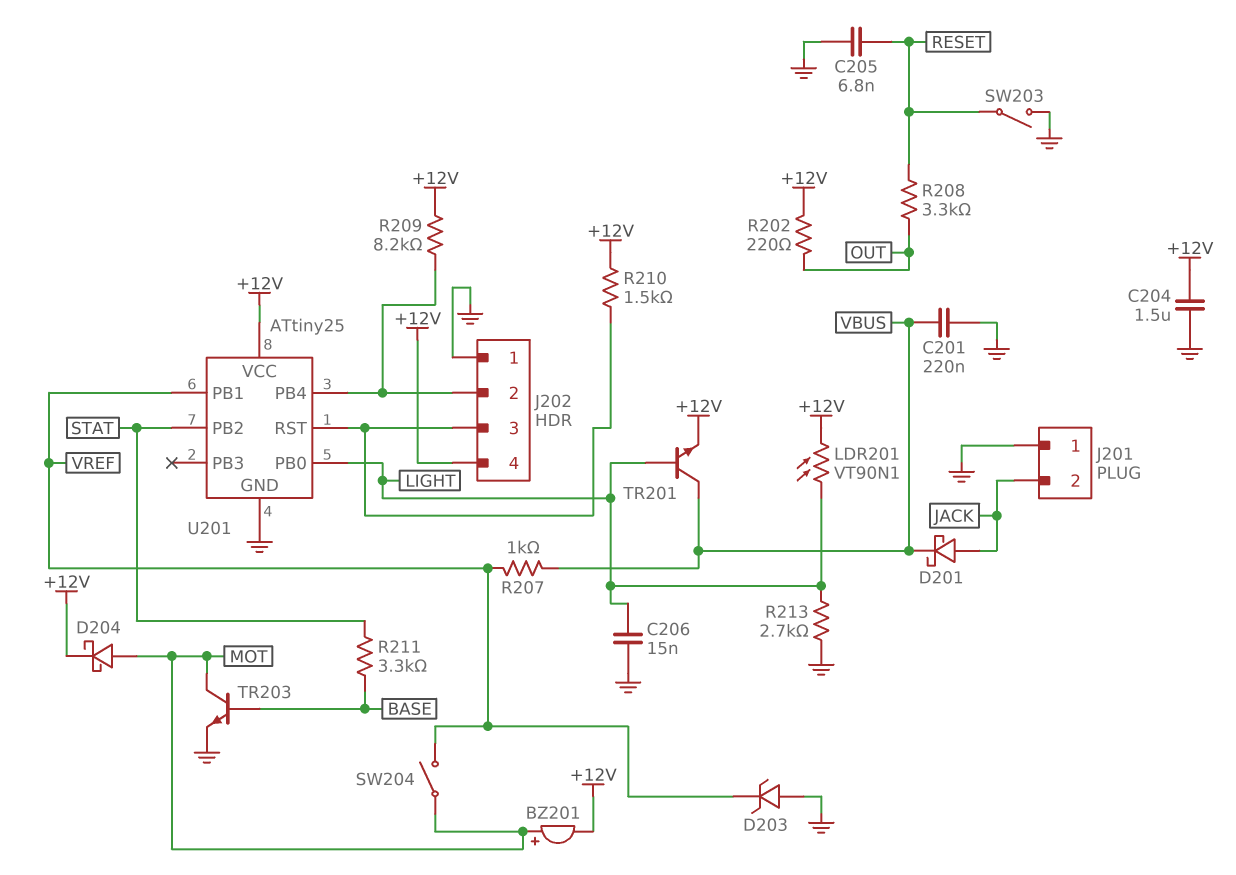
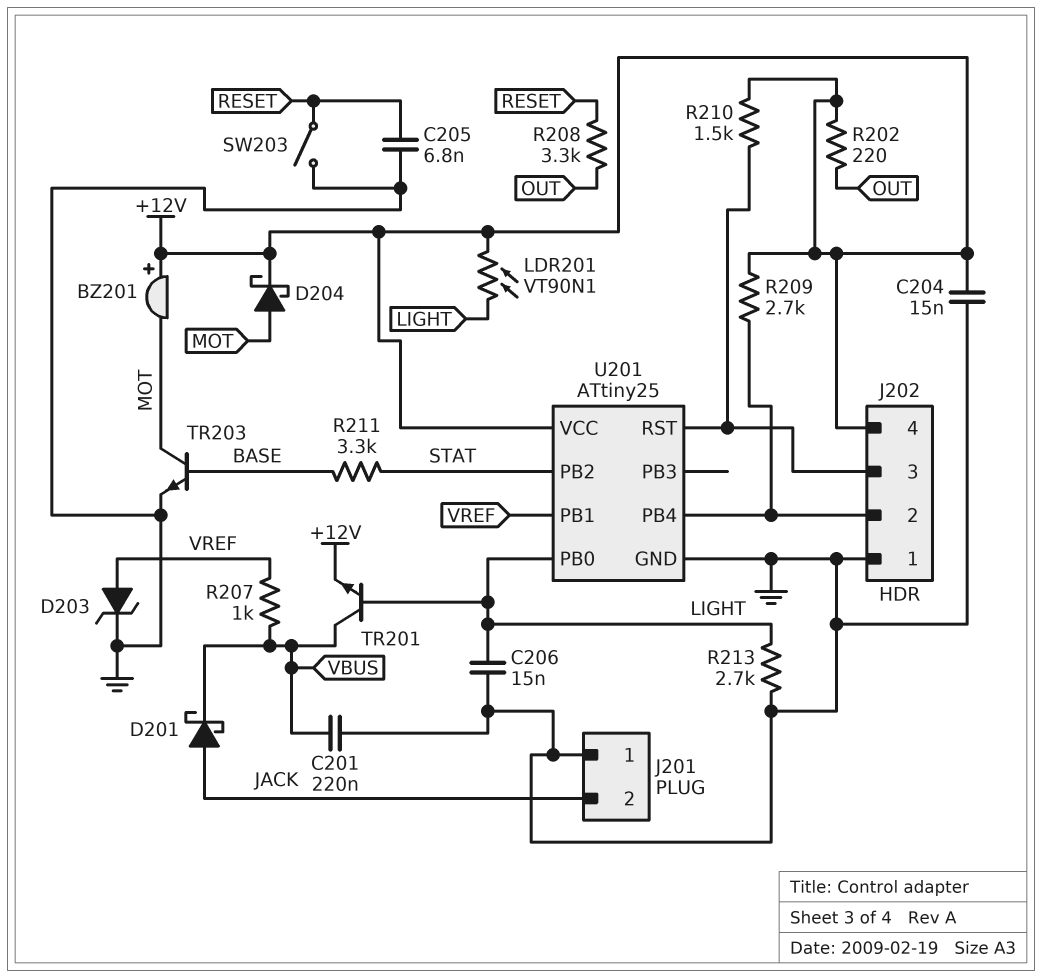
BZ201: buzzer (plus MOT, minus +12V) -> buzzer (plus +12V, minus MOT)
C204: 1.5uF (+12V, GND) -> 15nF (+12V, GND)
D203: zener (A GND, K VREF) -> zener (A VREF, K GND)
R209: 8.2k (+12V, J202/2) -> 2.7k (+12V, J202/2)
SW204: switch (MOT, VREF) -> none

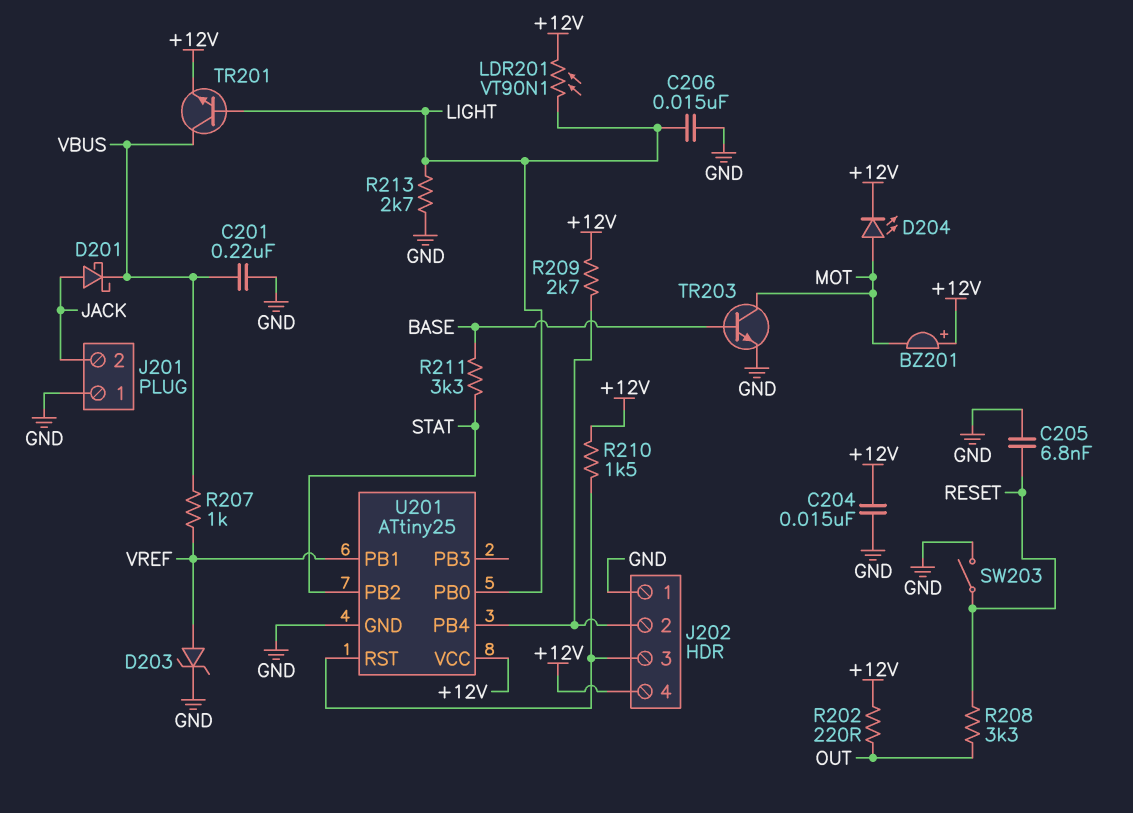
D204: schottky (A MOT, K +12V) -> LED (A MOT, K +12V)

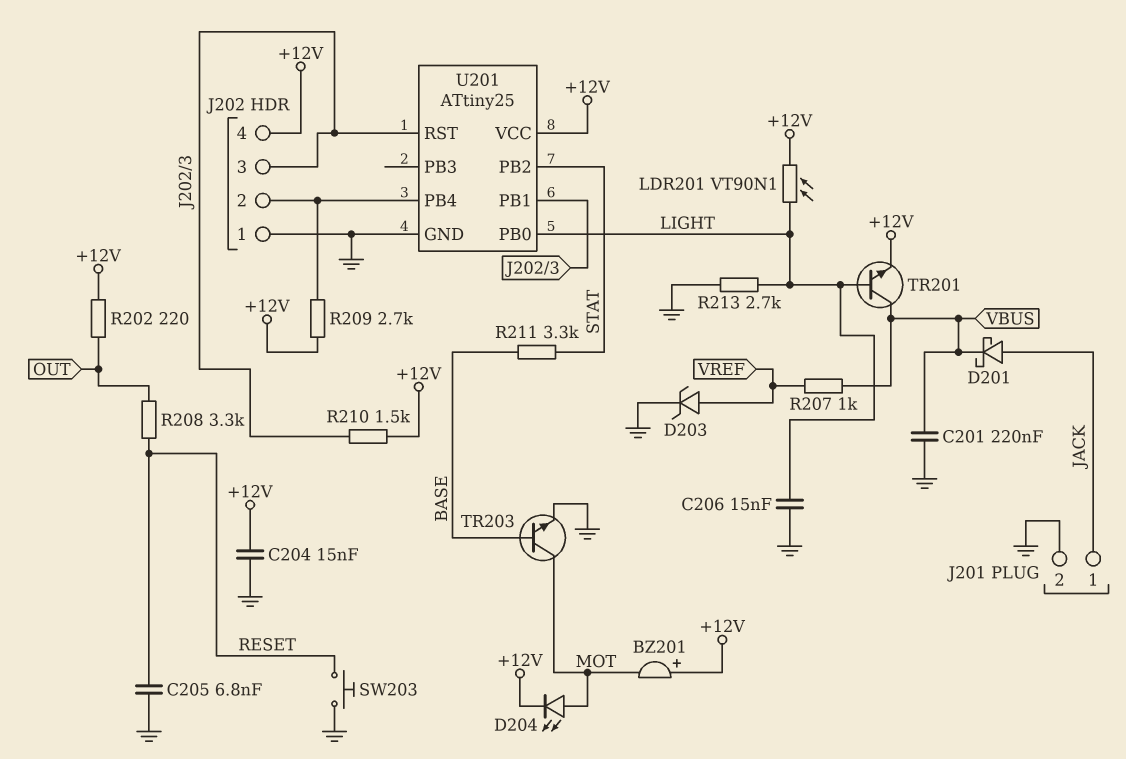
J201 pin 1: GND -> JACK
J201 pin 2: JACK -> GND
SW203: switch (GND, RESET) -> button (GND, RESET)
U201 pin PB1: VREF -> J202/3

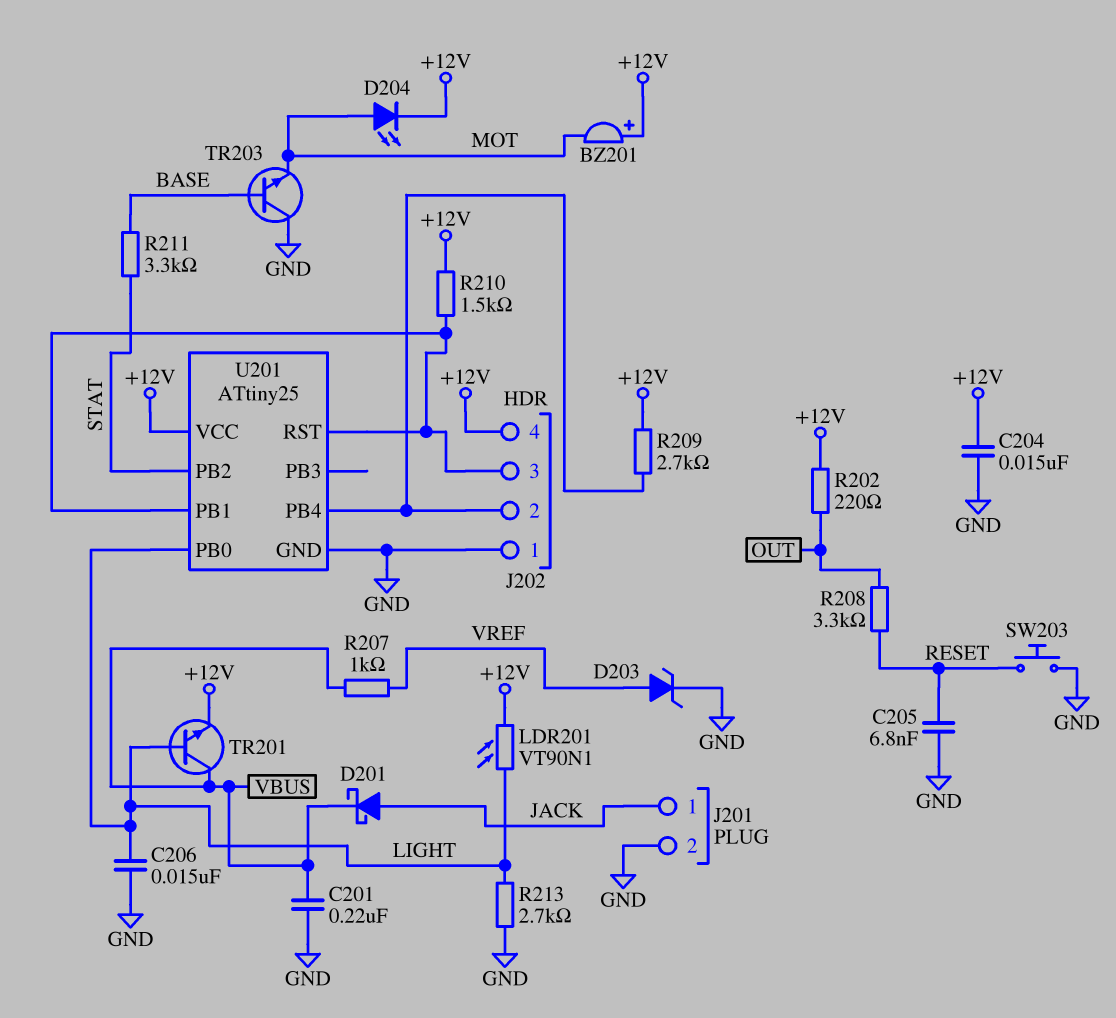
TR203: NPN (B BASE, C MOT, E GND) -> NPN (B BASE, C GND, E MOT)

